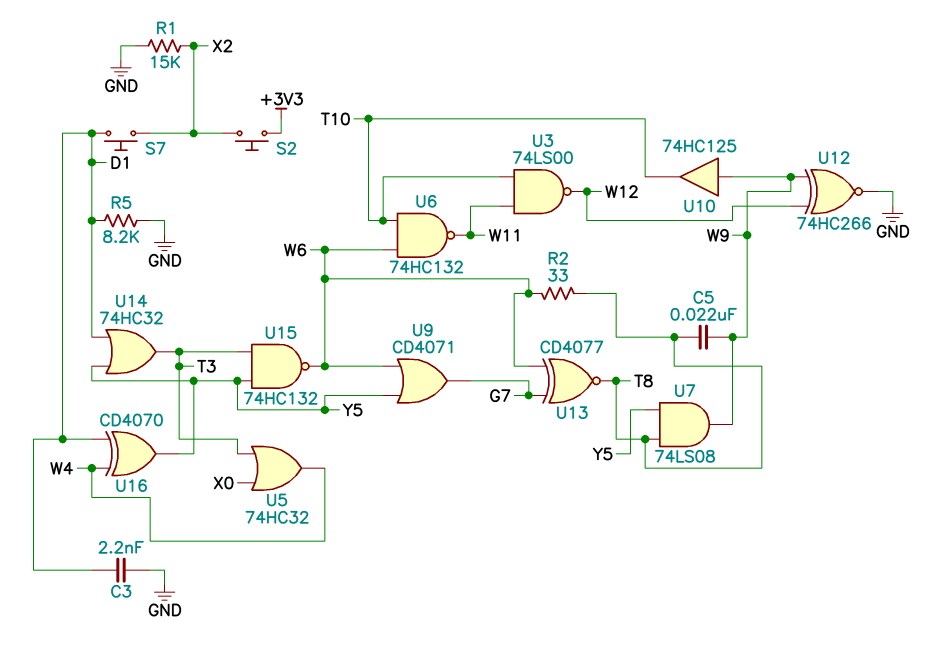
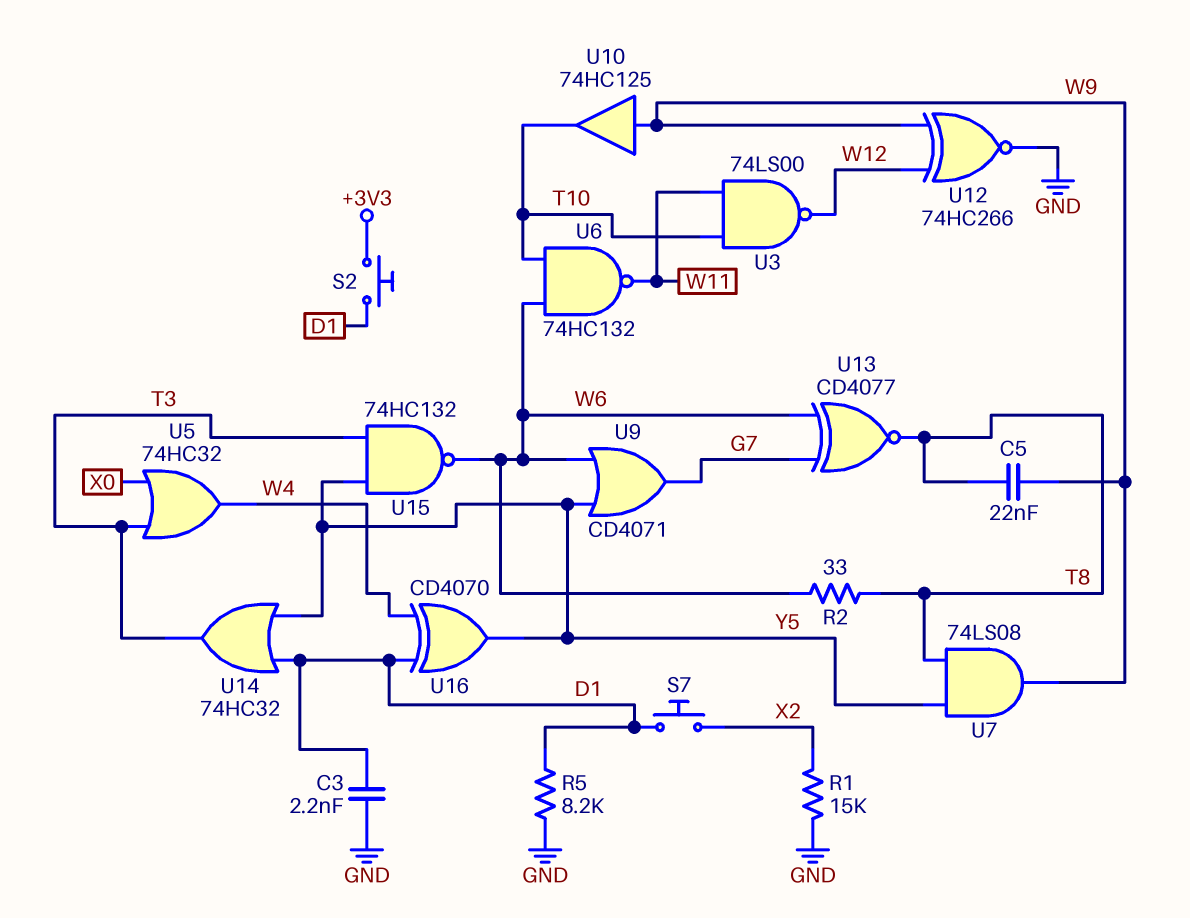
S2: button (+3V3, X2) -> button (+3V3, D1)

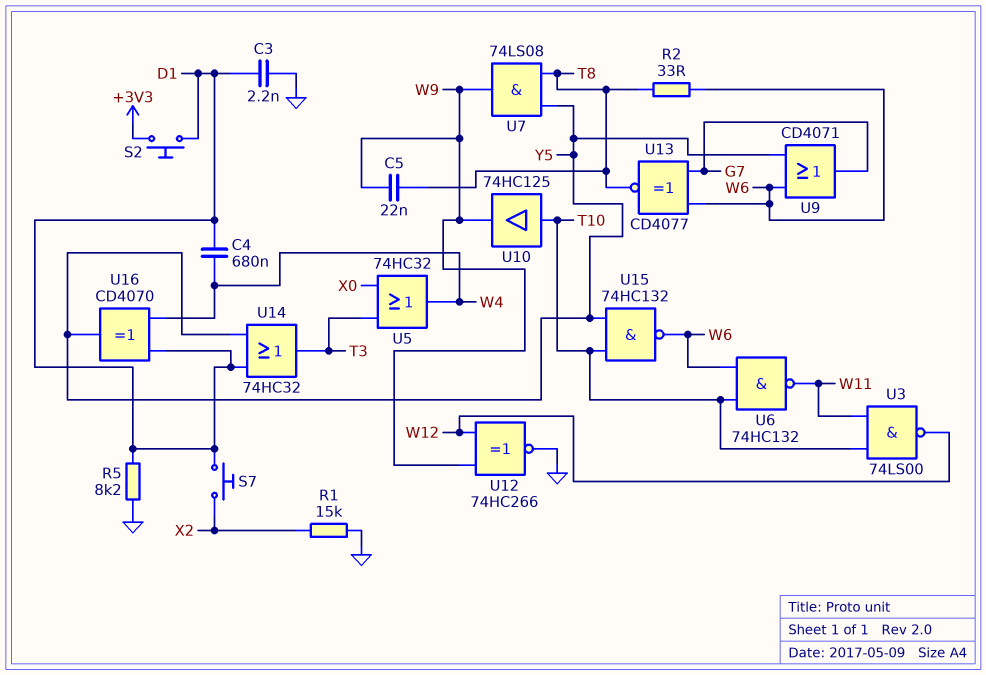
C4: none -> 680nF (D1, W4)
U10: buffer 74HC125 (in W9, out T10) -> buffer 74HC125 (in T10, out W9)
U15: NAND 74HC132 (in T3, in Y5, out W6) -> NAND 74HC132 (in T10, in Y5, out W6)

